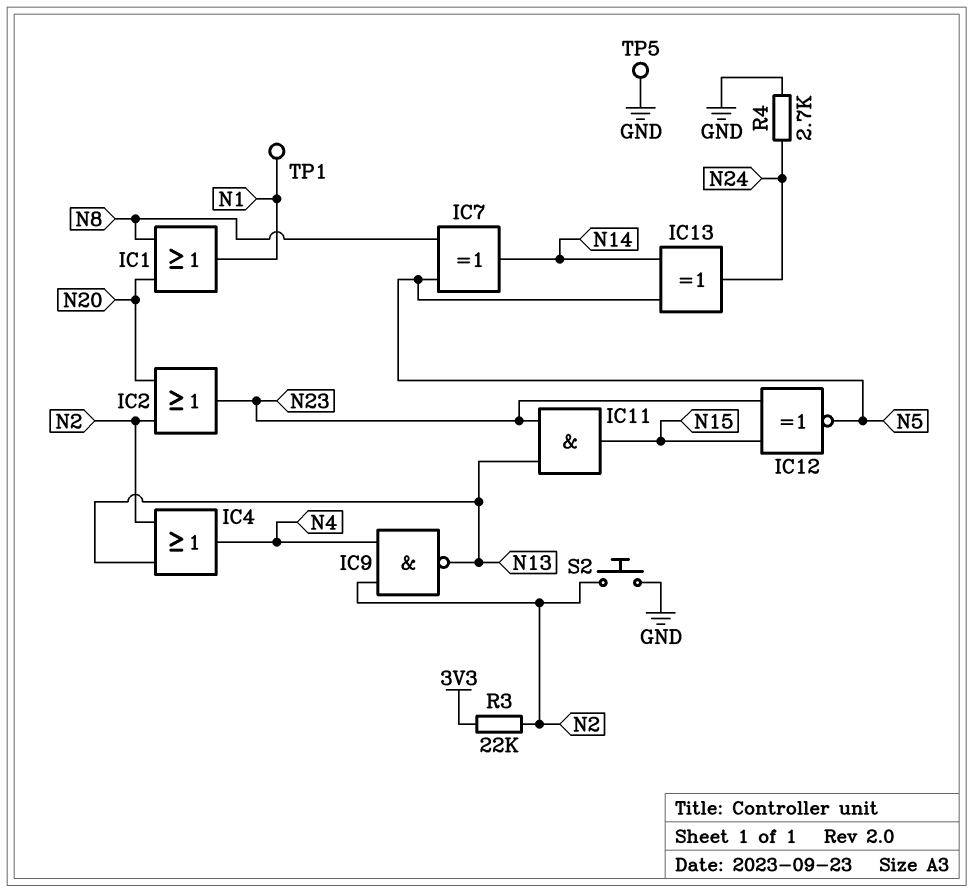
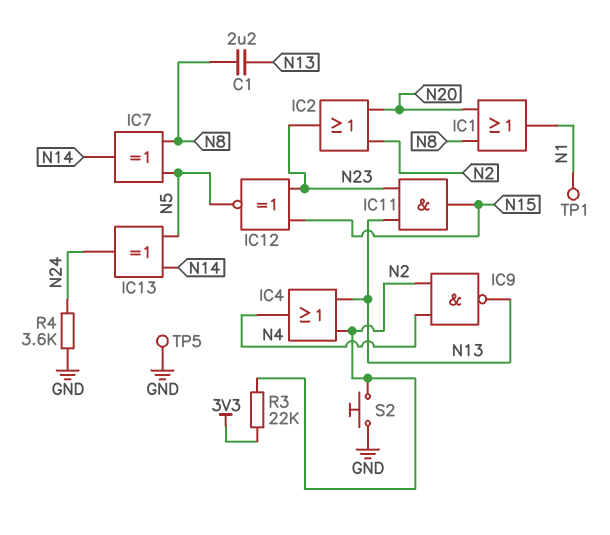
C1: none -> 2.2uF (N8, N13)
R4: 2.7k (GND, N24) -> 3.6k (GND, N24)

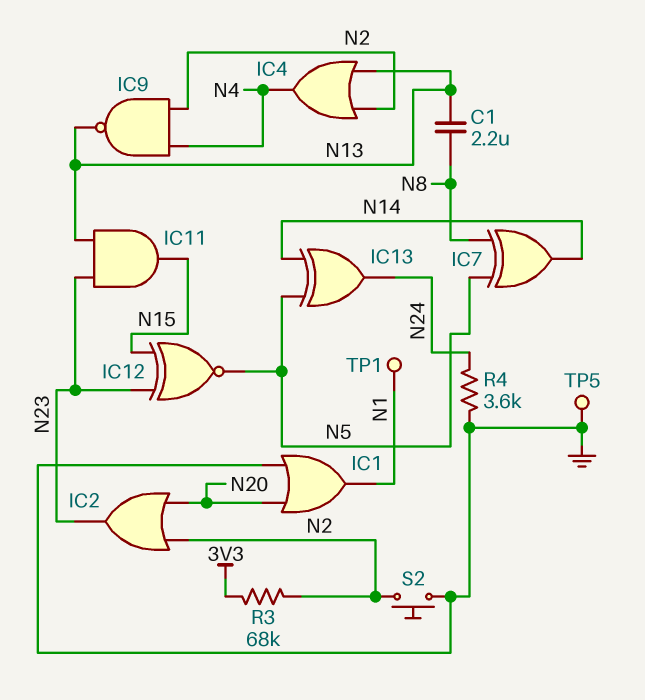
IC1: OR (in N8, in N20, out N1) -> OR (in GND, in N20, out N1)
R3: 22k (3V3, N2) -> 68k (3V3, N2)

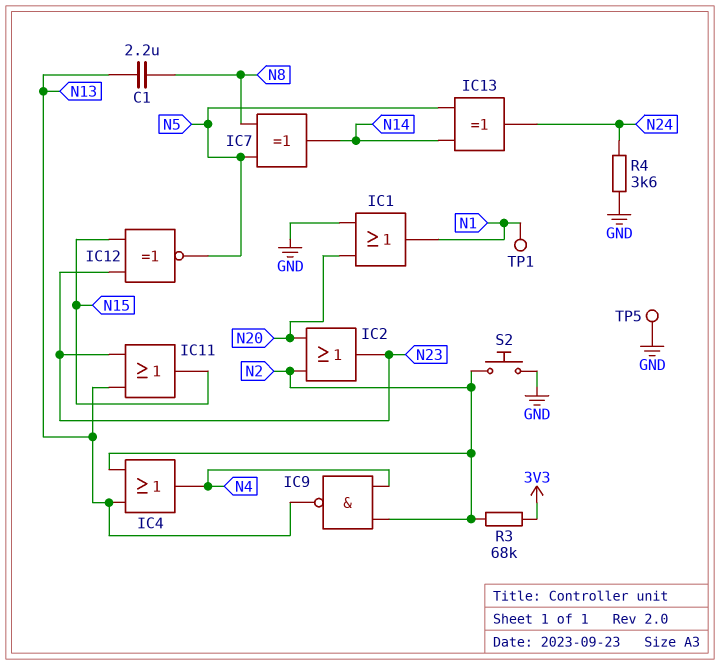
IC11: AND (in N13, in N23, out N15) -> OR (in N13, in N23, out N15)

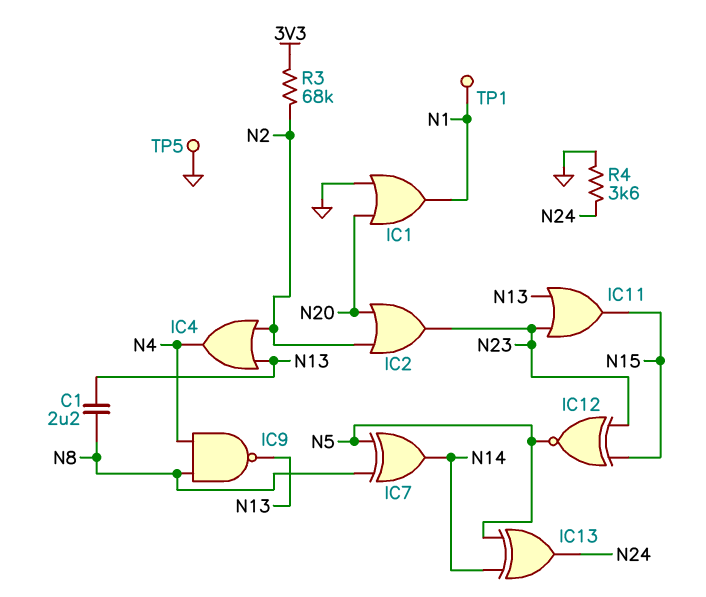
IC9: NAND (in N2, in N4, out N13) -> NAND (in N4, in N8, out N13)
S2: button (GND, N2) -> none

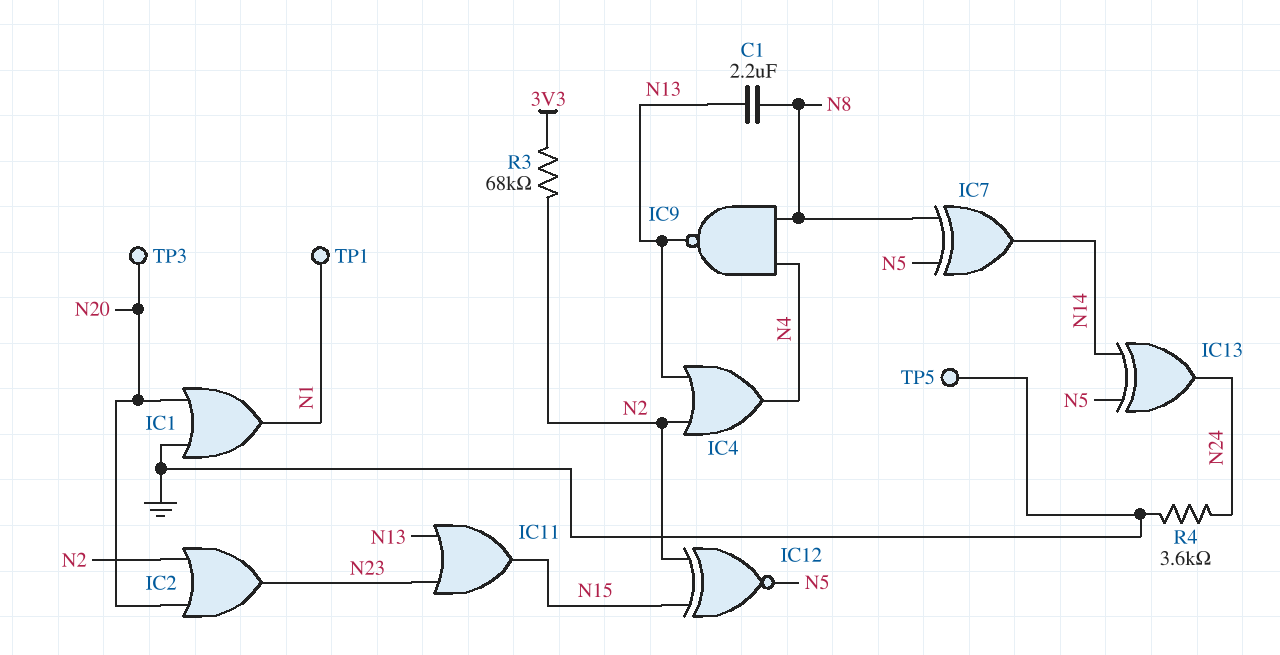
IC12: XNOR (in N15, in N23, out N5) -> XNOR (in N2, in N15, out N5)
TP3: none -> test point (N20)

